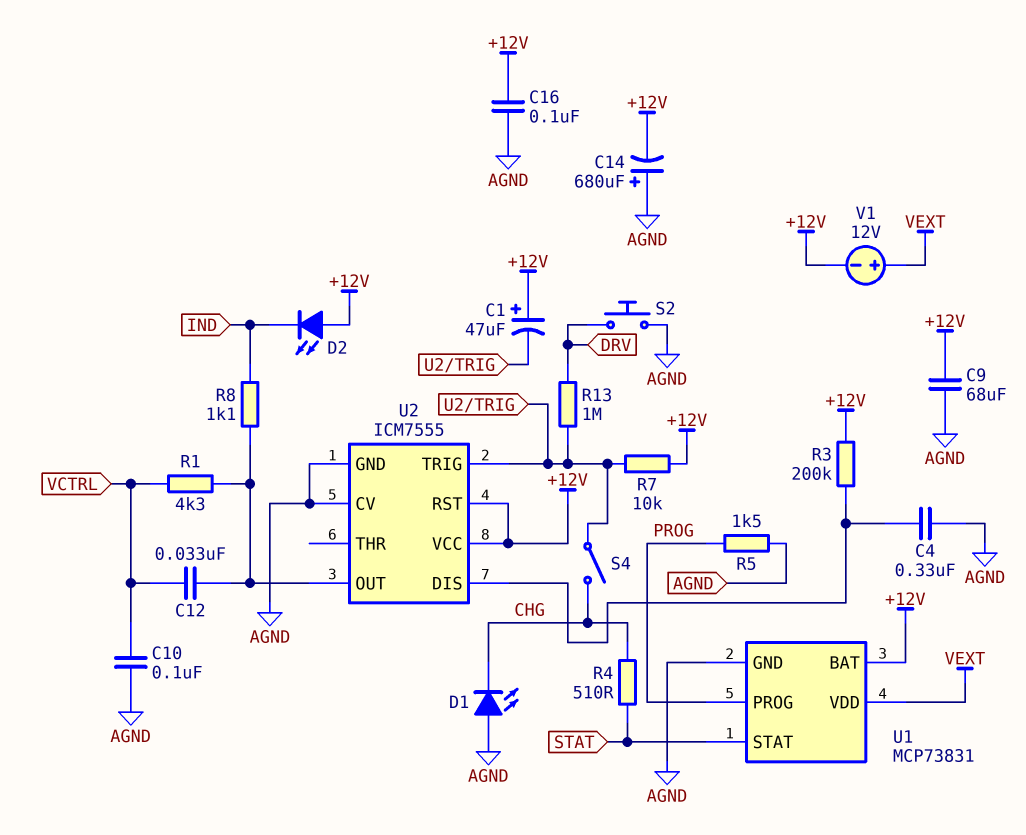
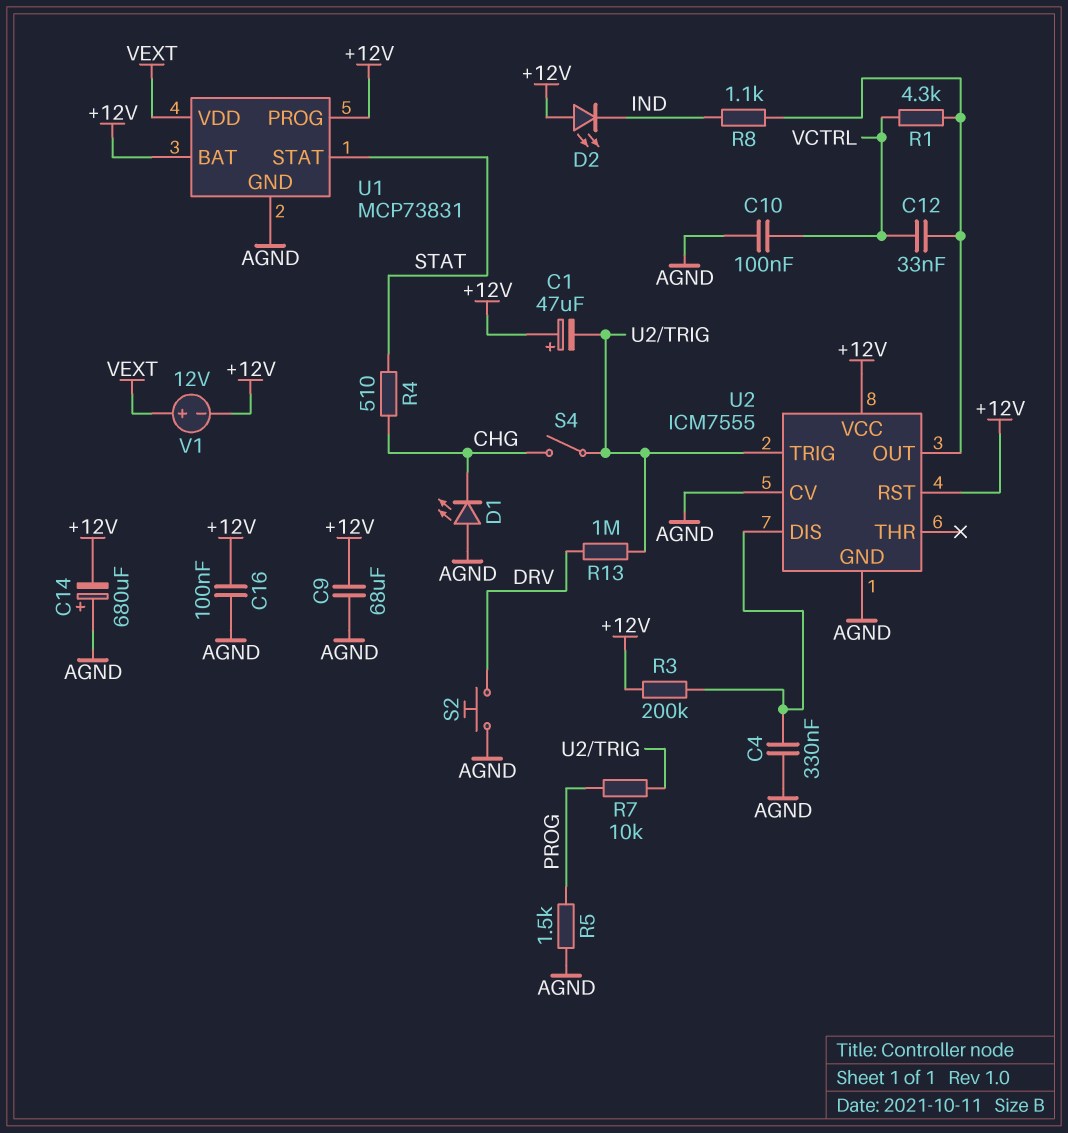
R7: 10k (+12V, U2/TRIG) -> 10k (PROG, U2/TRIG)
U1 pin PROG: PROG -> +12V

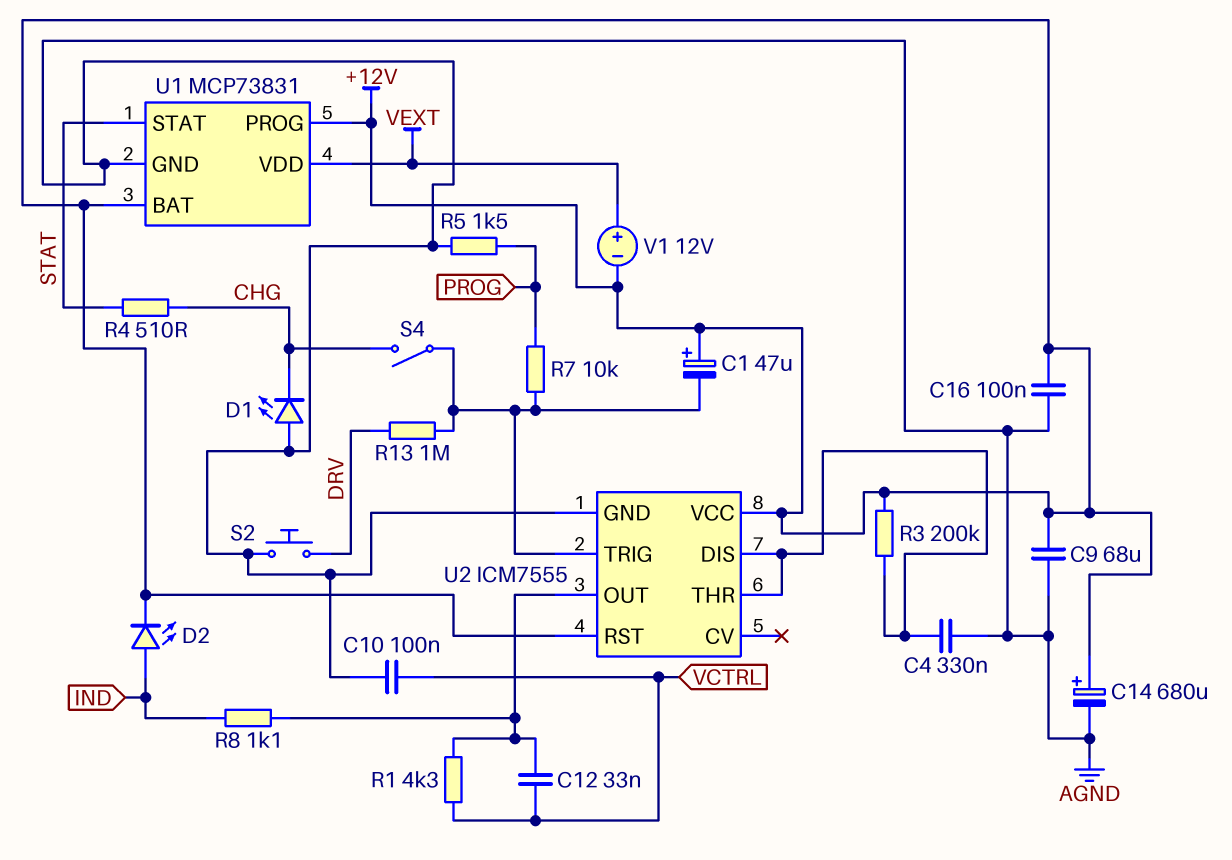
C14: 680uF (plus AGND, minus +12V) -> 680uF (plus +12V, minus AGND)
D2: LED (A +12V, K IND) -> LED (A IND, K +12V)
U2 pin CV: AGND -> none
U2 pin THR: none -> U2/DIS

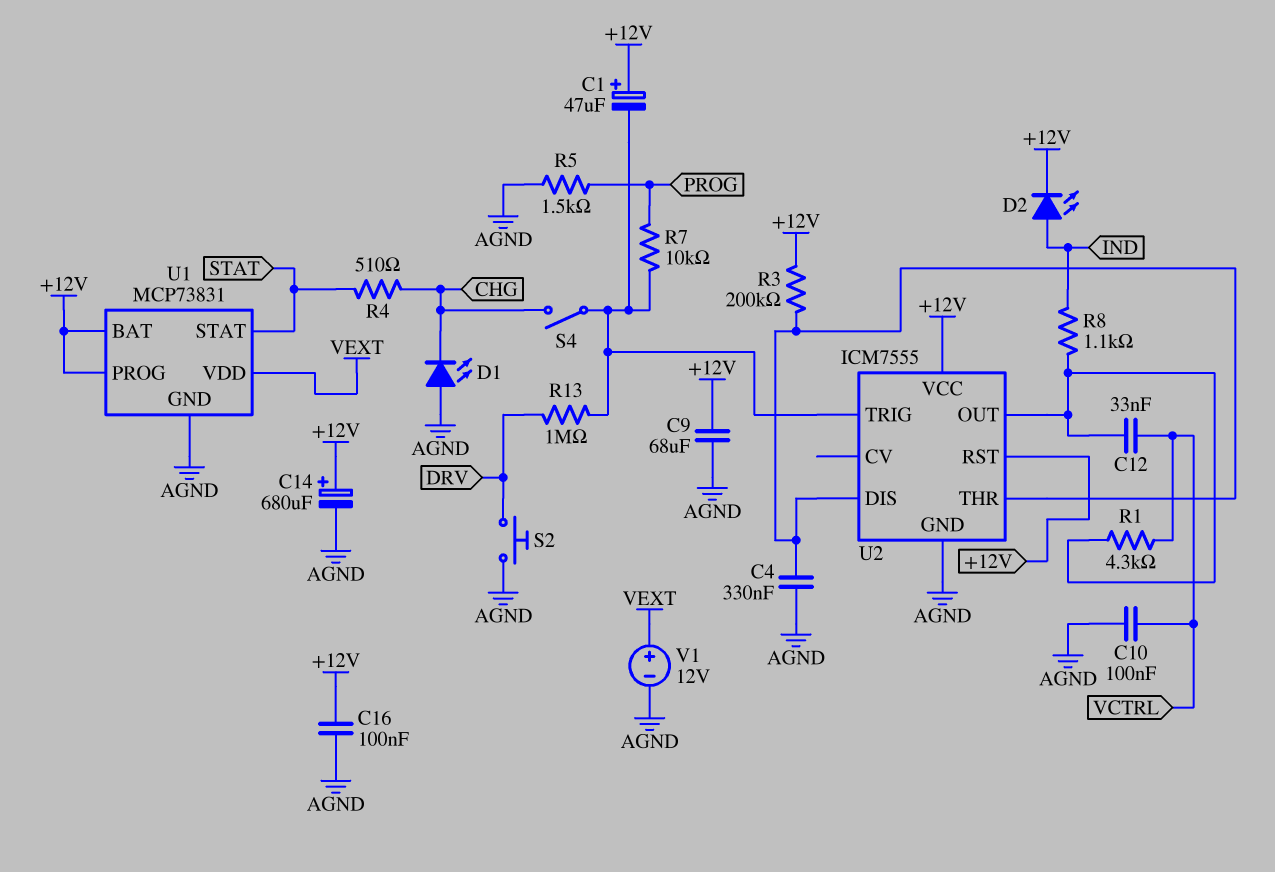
V1: 12V (plus VEXT, minus +12V) -> 12V (plus VEXT, minus AGND)

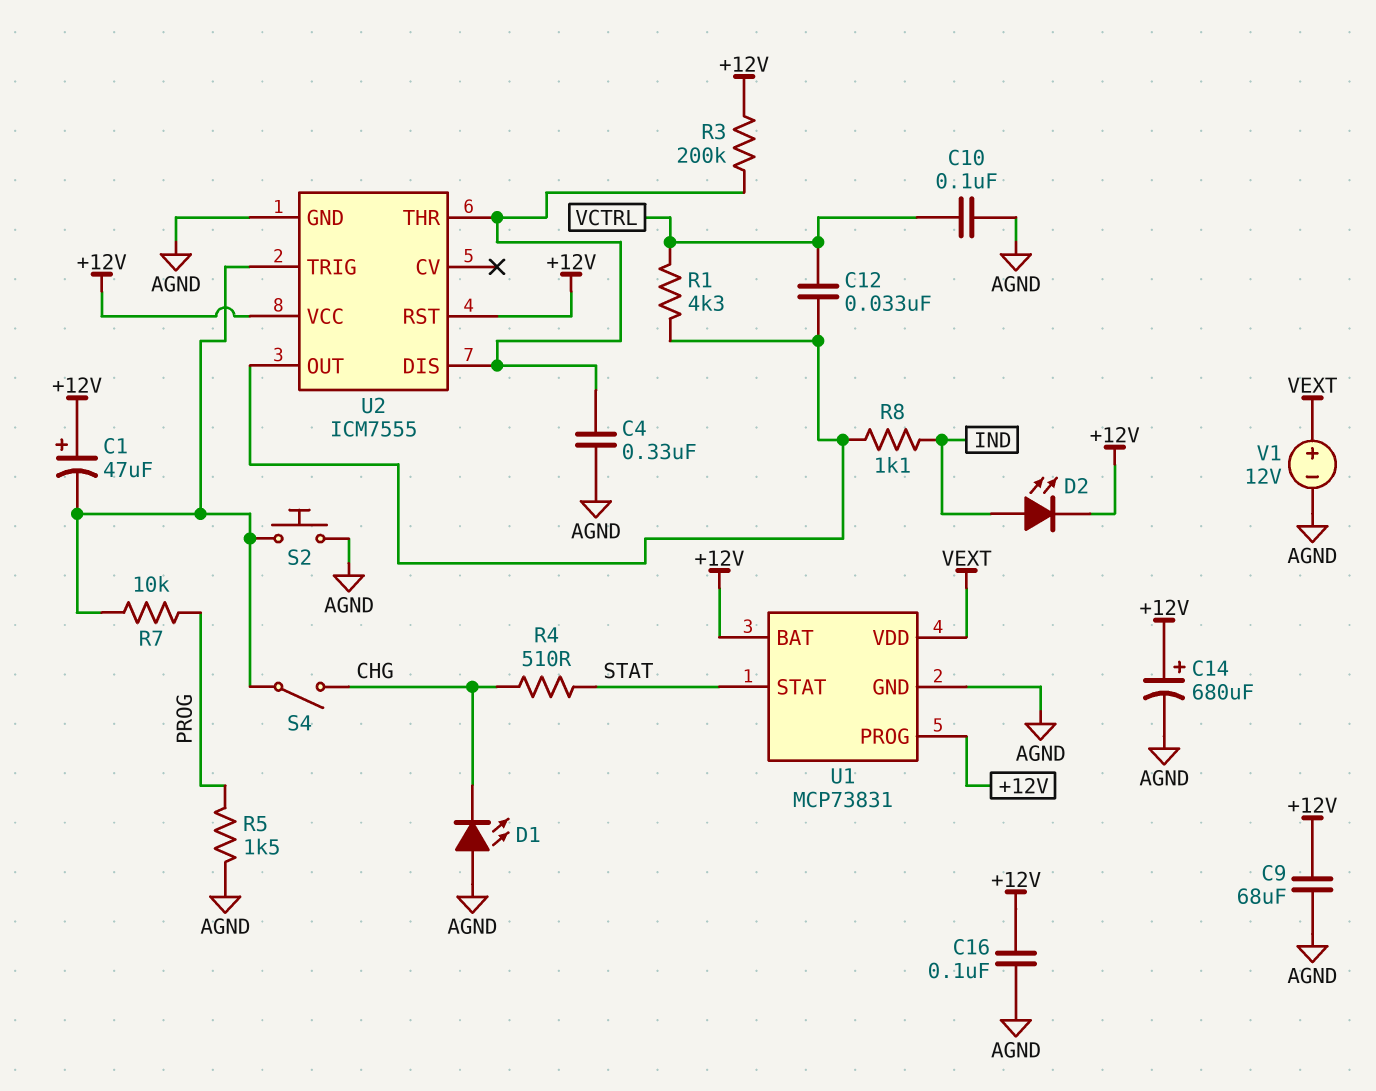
R13: 1M (DRV, U2/TRIG) -> none
S2: button (AGND, DRV) -> button (AGND, U2/TRIG)

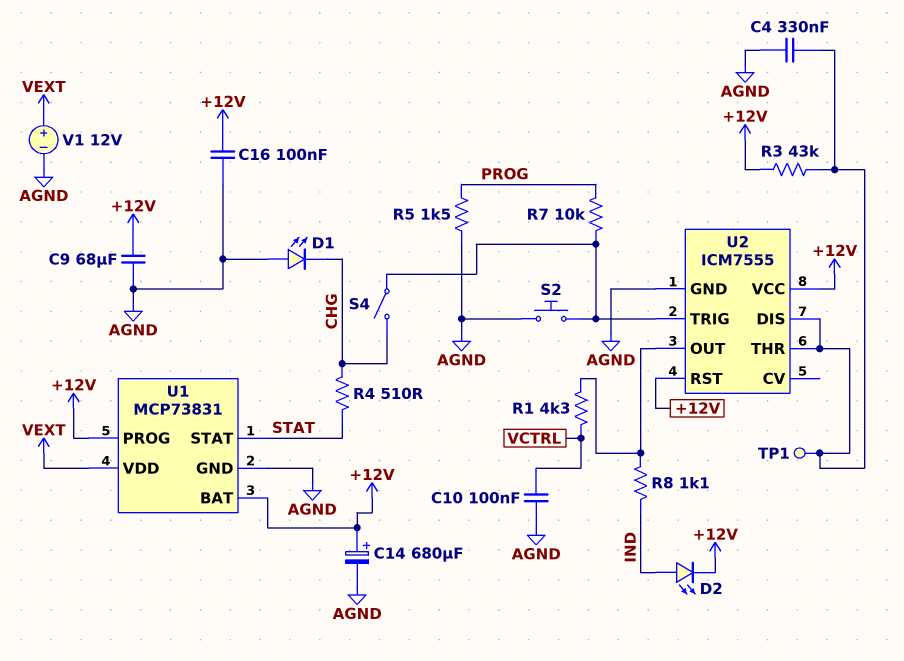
C1: 47uF (plus +12V, minus U2/TRIG) -> none
C12: 33nF (U2/OUT, VCTRL) -> none
R3: 200k (+12V, U2/DIS) -> 43k (+12V, U2/DIS)
TP1: none -> test point (U2/DIS)

